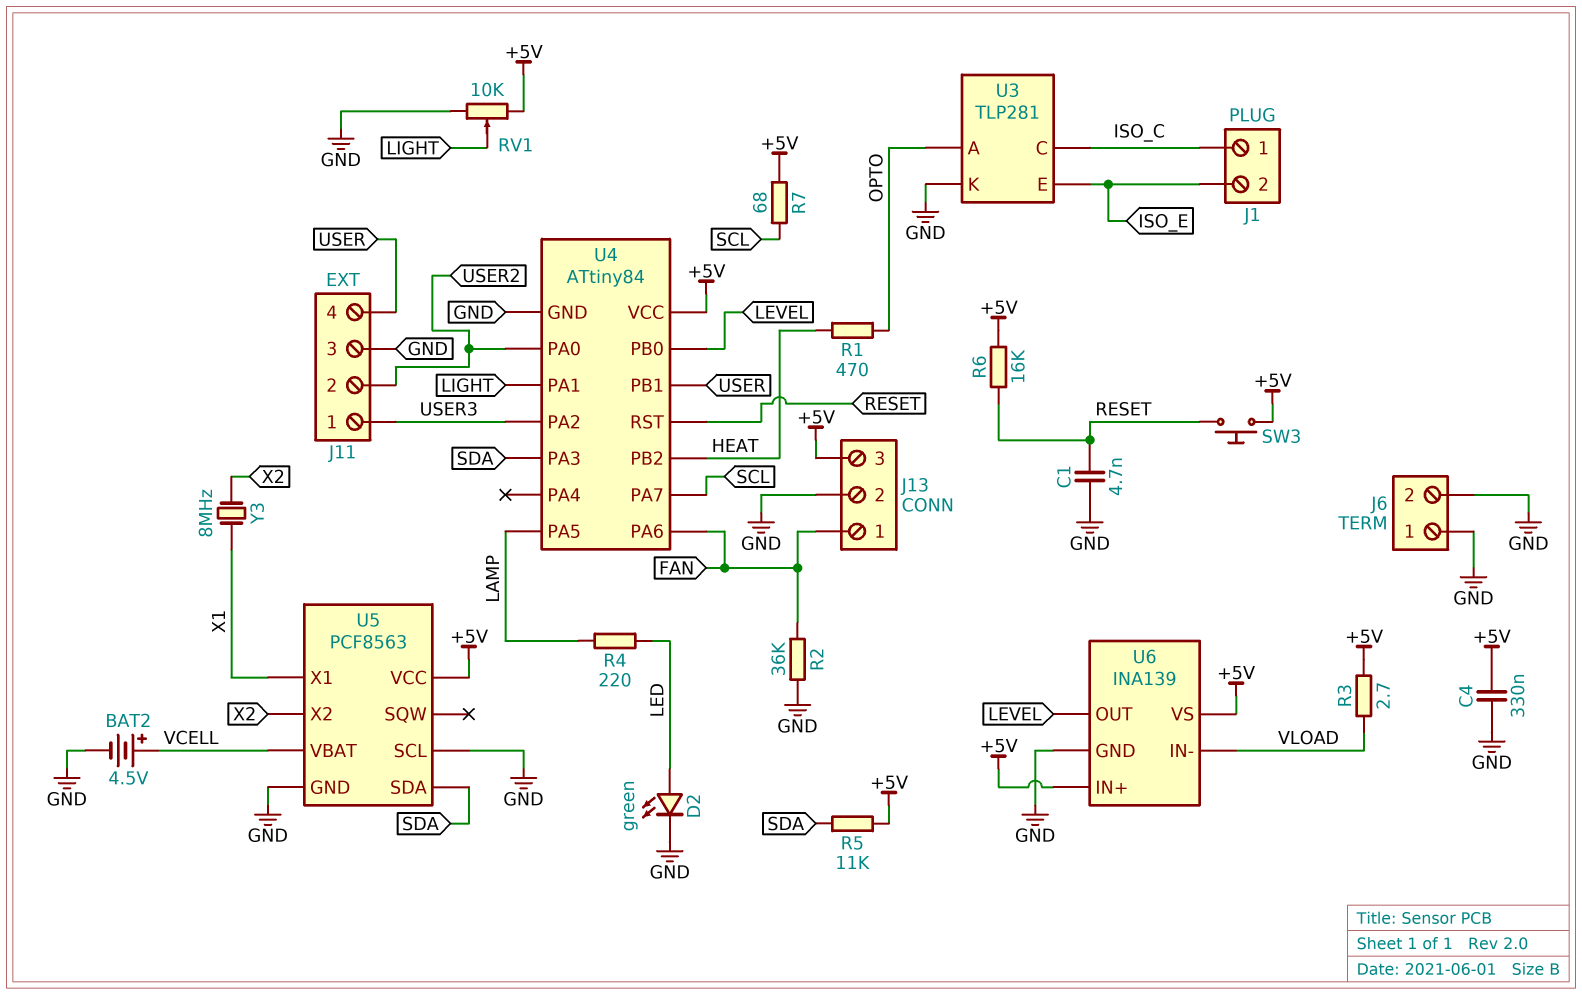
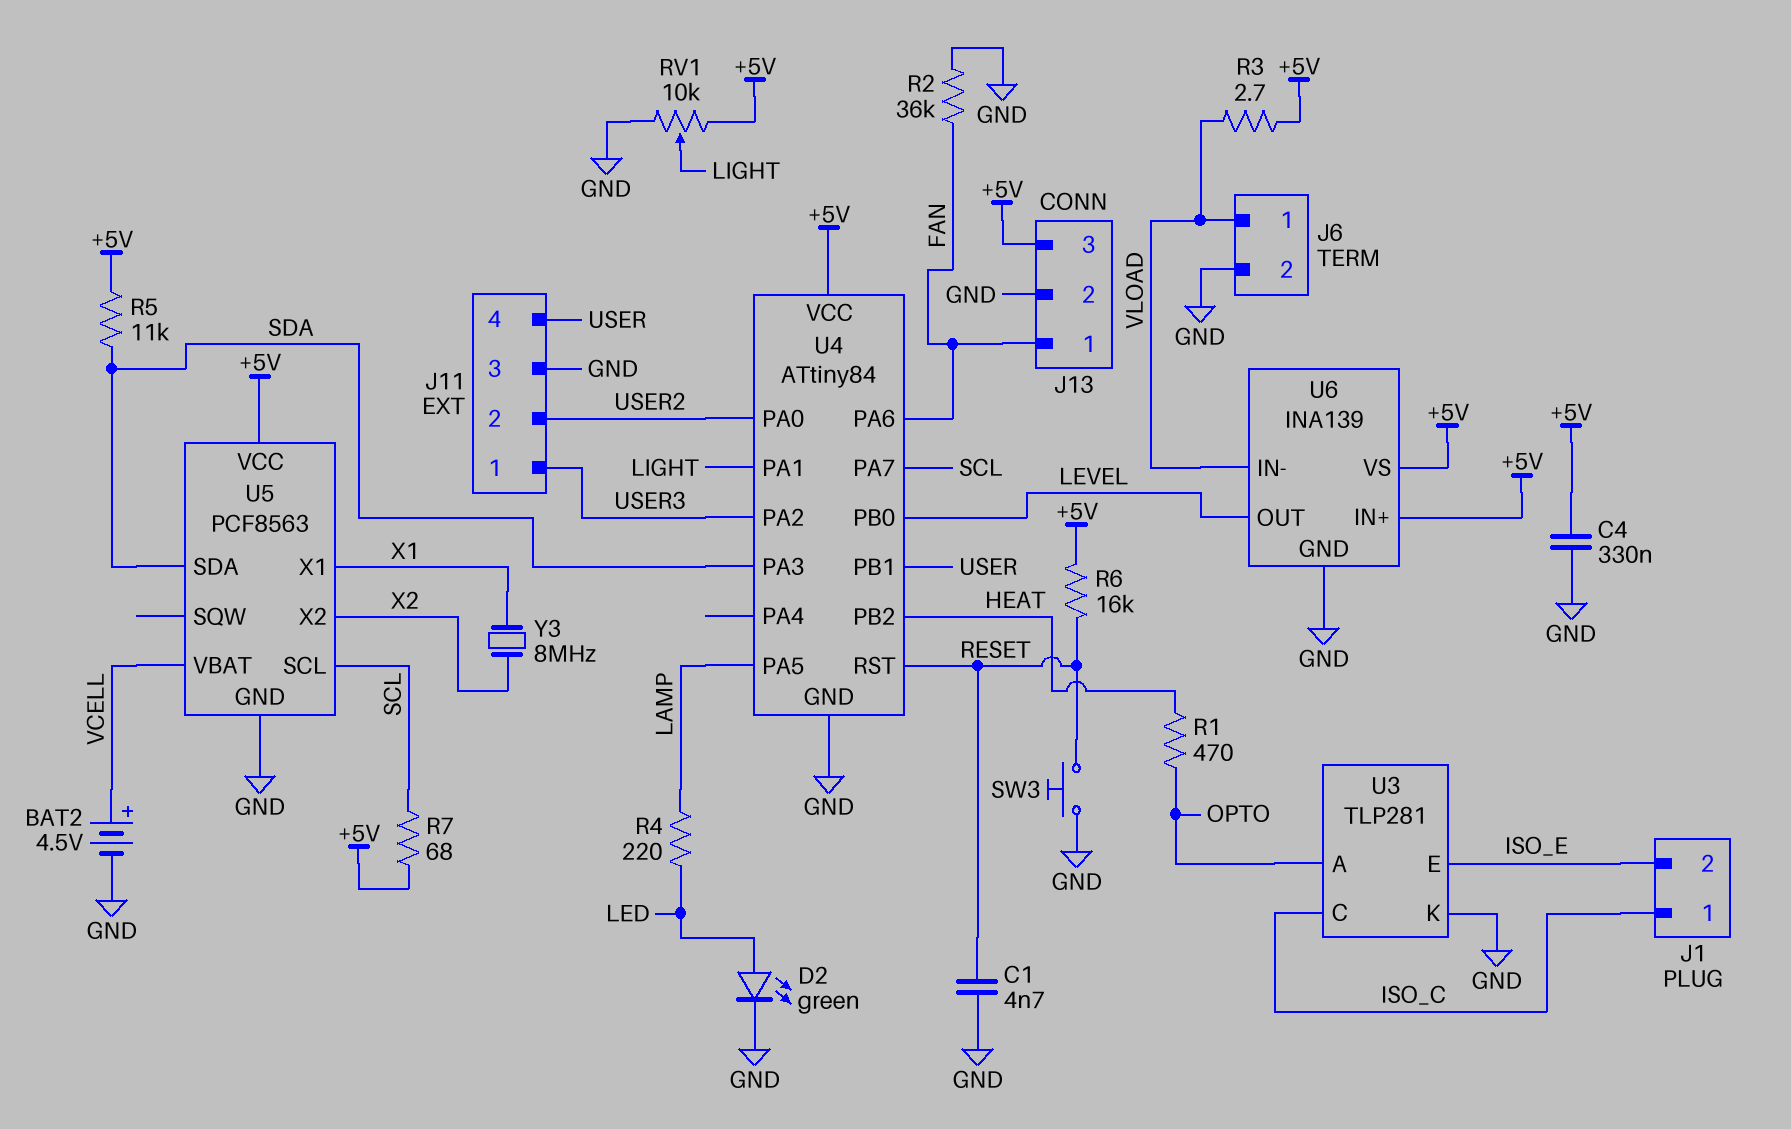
J6 pin 1: GND -> VLOAD
SW3: button (+5V, RESET) -> button (GND, RESET)
U5 pin SCL: GND -> SCL

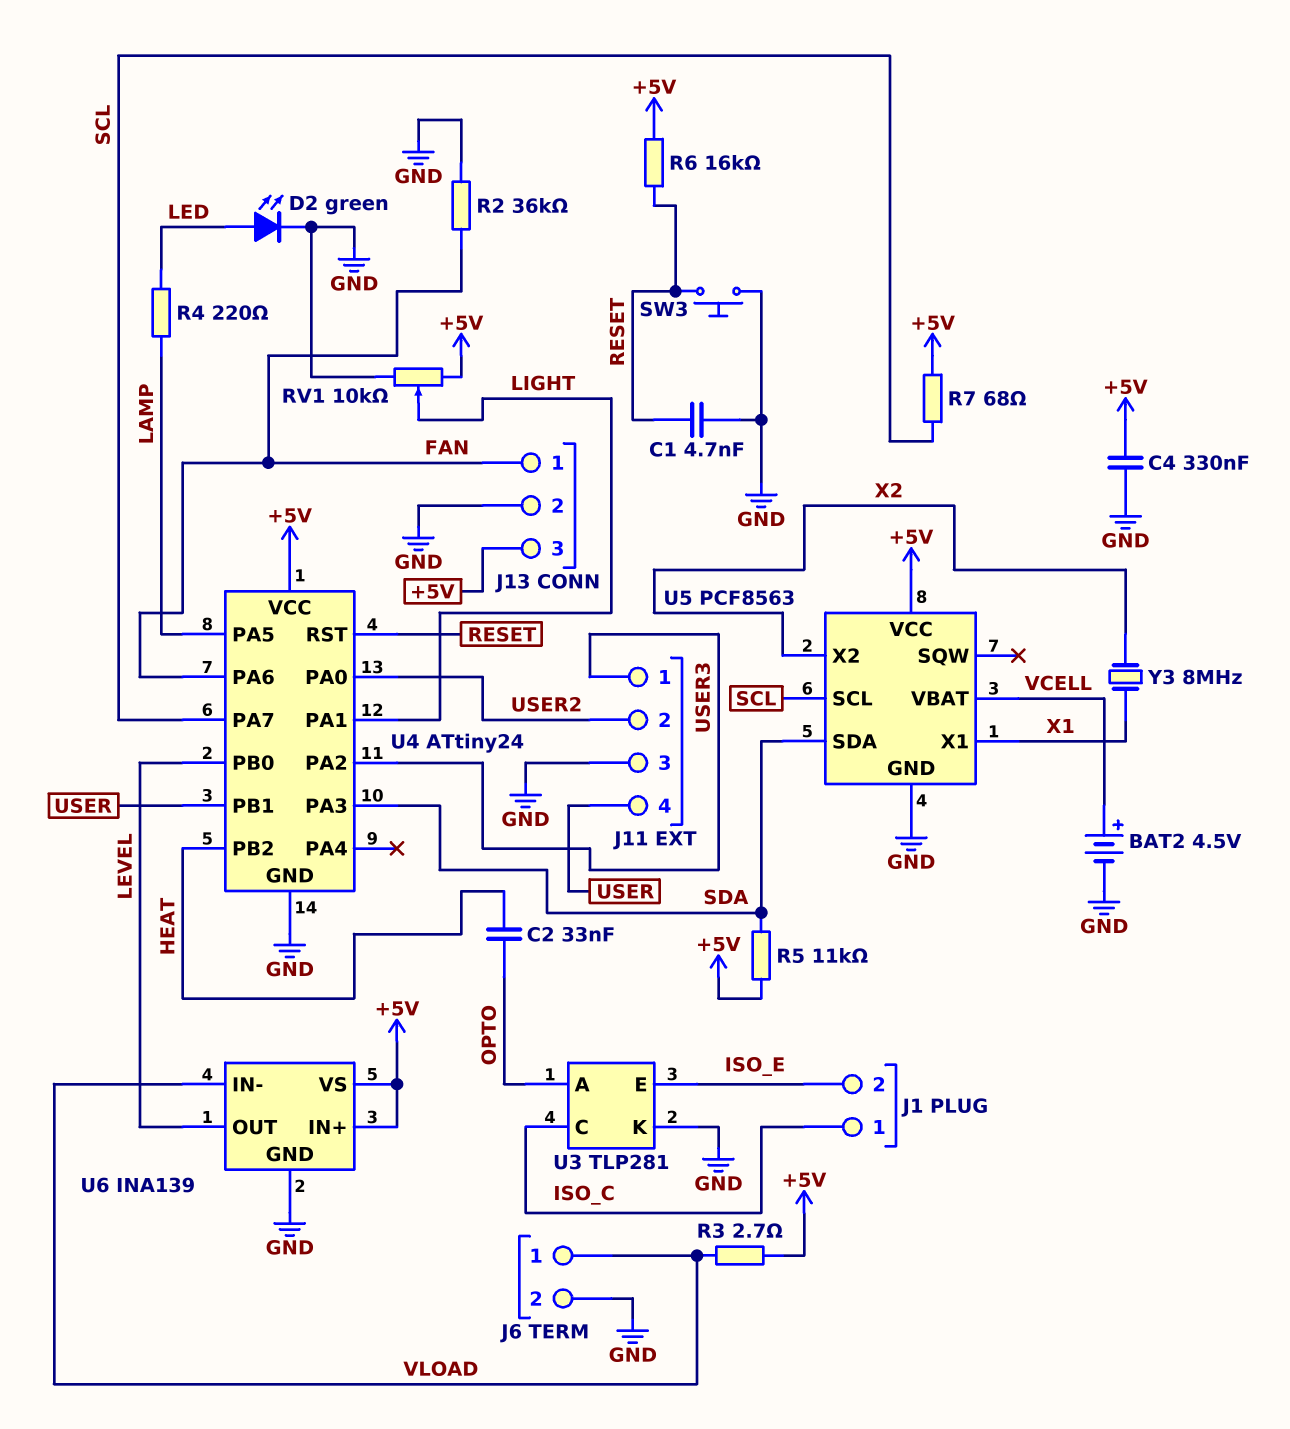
C2: none -> 33nF (HEAT, OPTO)
R1: 470 (HEAT, OPTO) -> none
U4: ATtiny84 -> ATtiny24

